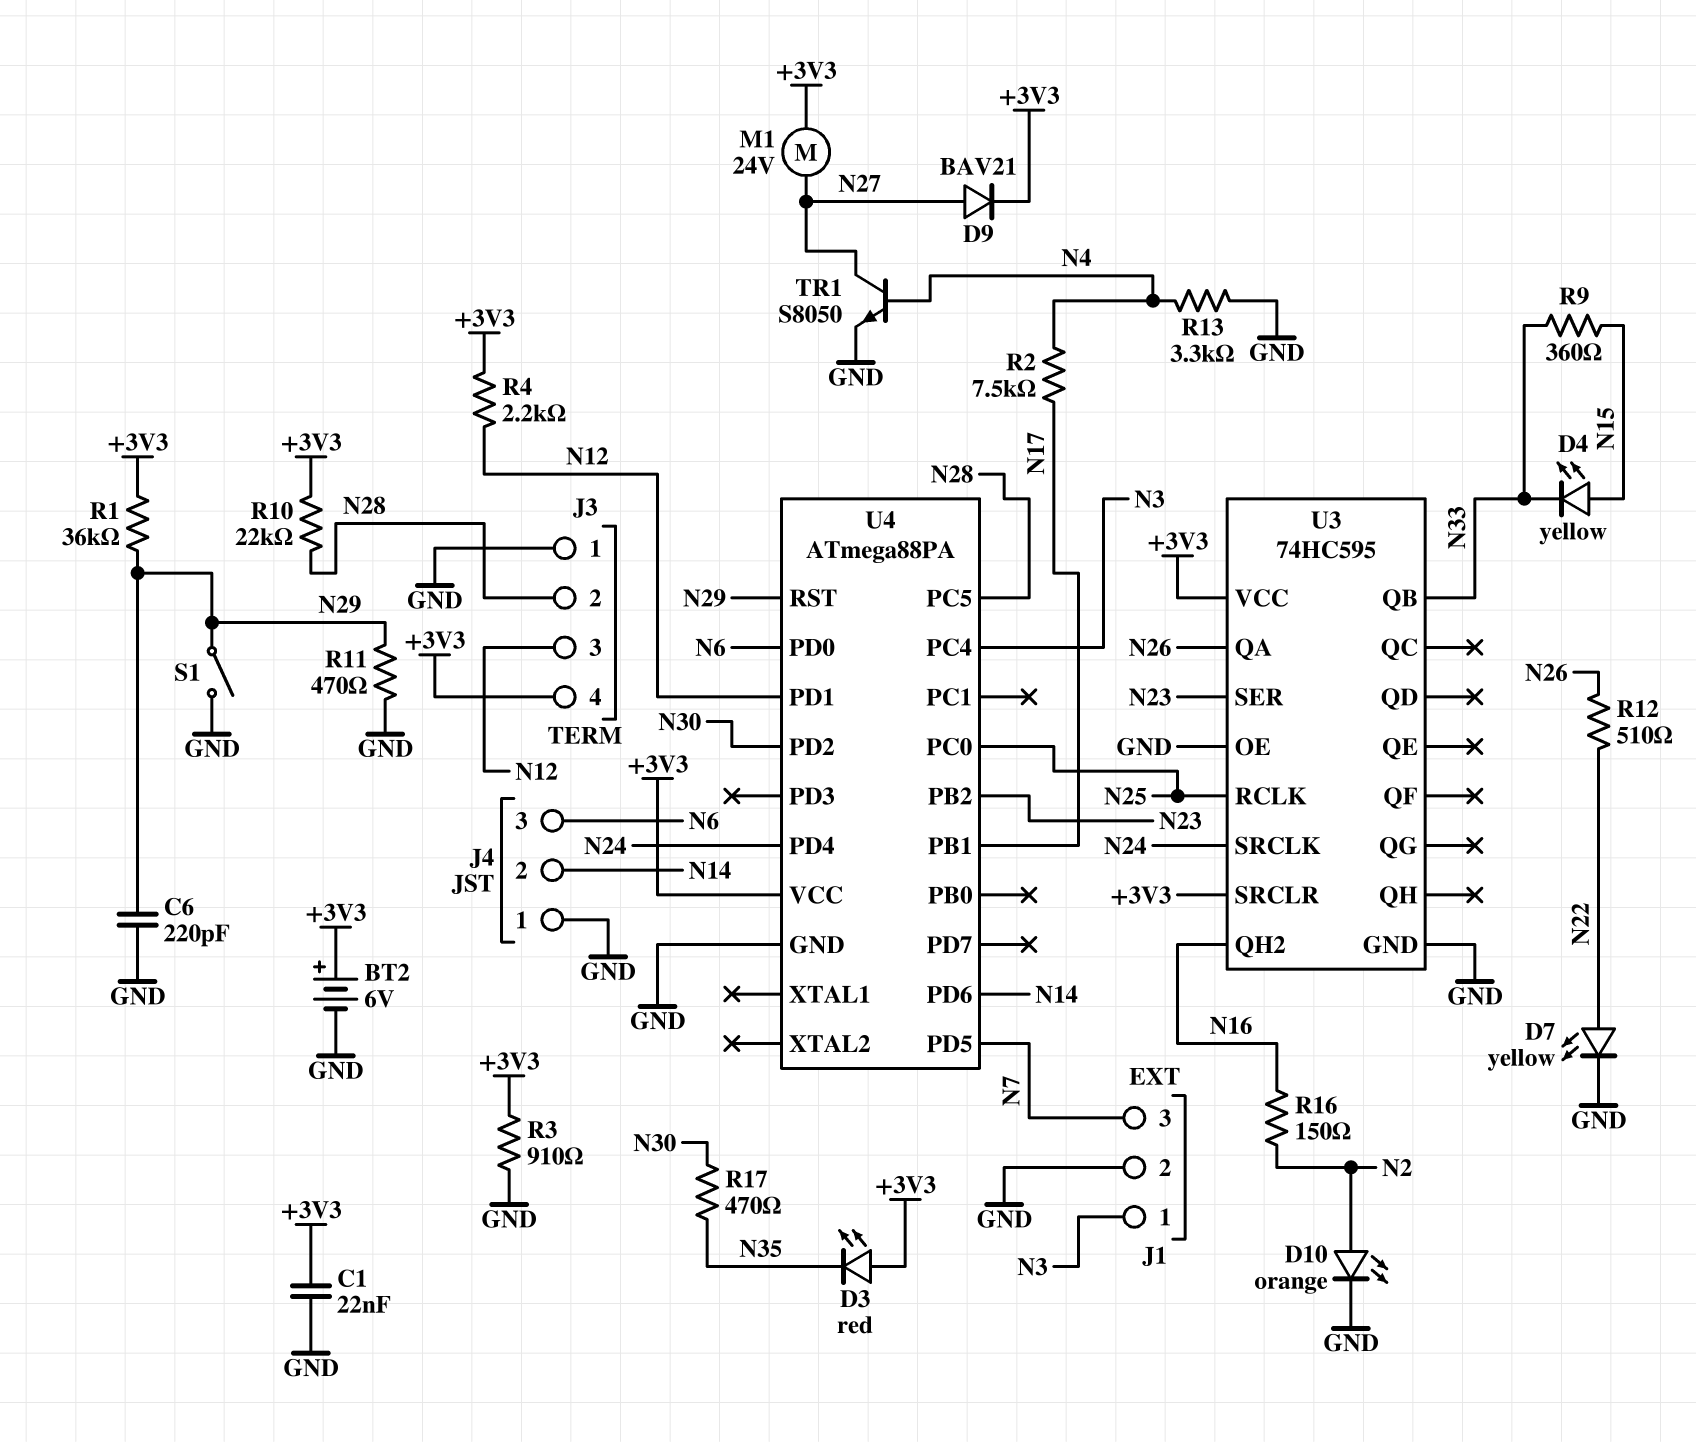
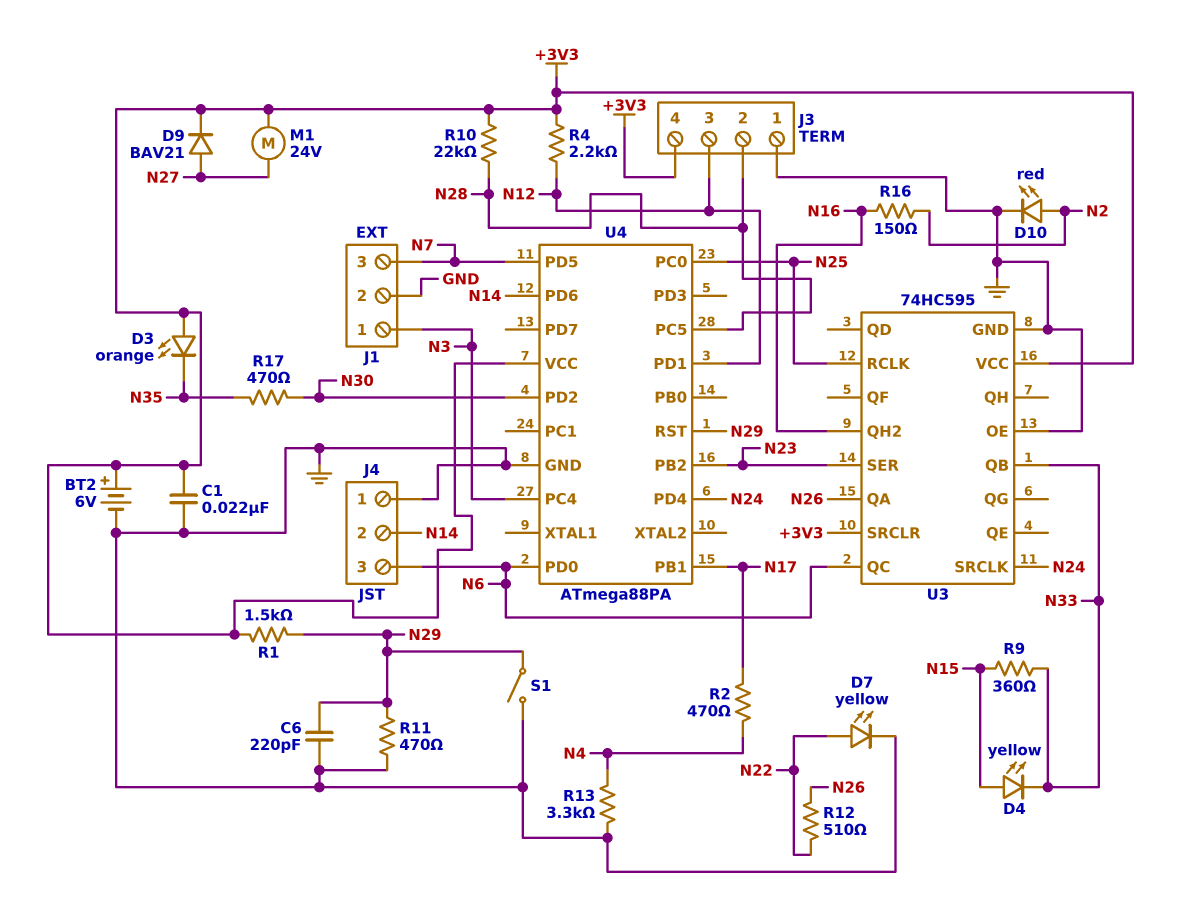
D3: LED red (A +3V3, K N35) -> LED orange (A +3V3, K N35)
D10: LED orange (A N2, K GND) -> LED red (A N2, K GND)
R1: 36k (+3V3, N29) -> 1.5k (+3V3, N29)
R2: 7.5k (N4, N17) -> 470 (N4, N17)
R3: 910 (+3V3, GND) -> none
TR1: NPN S8050 (B N4, C N27, E GND) -> none
U3 pin QC: none -> N6

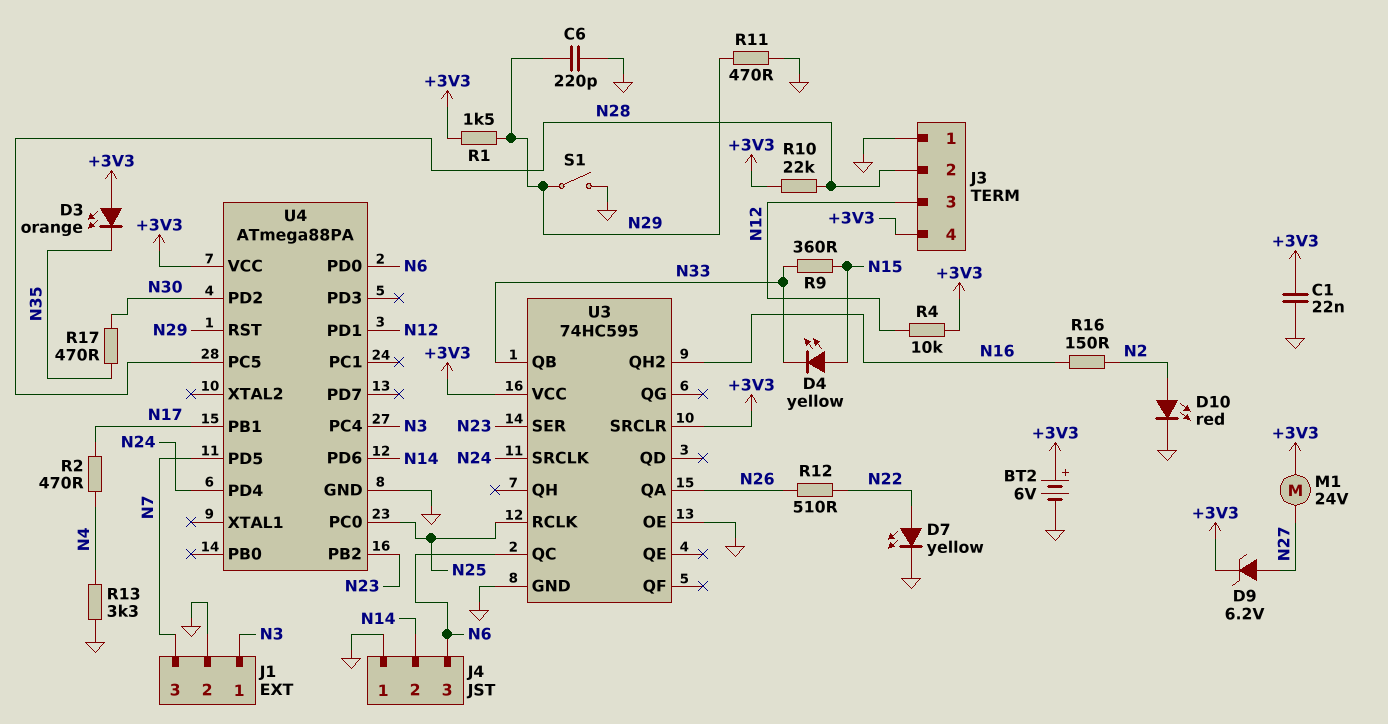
D9: diode BAV21 (A N27, K +3V3) -> zener 6.2V (A N27, K +3V3)
R4: 2.2k (+3V3, N12) -> 10k (+3V3, N12)

